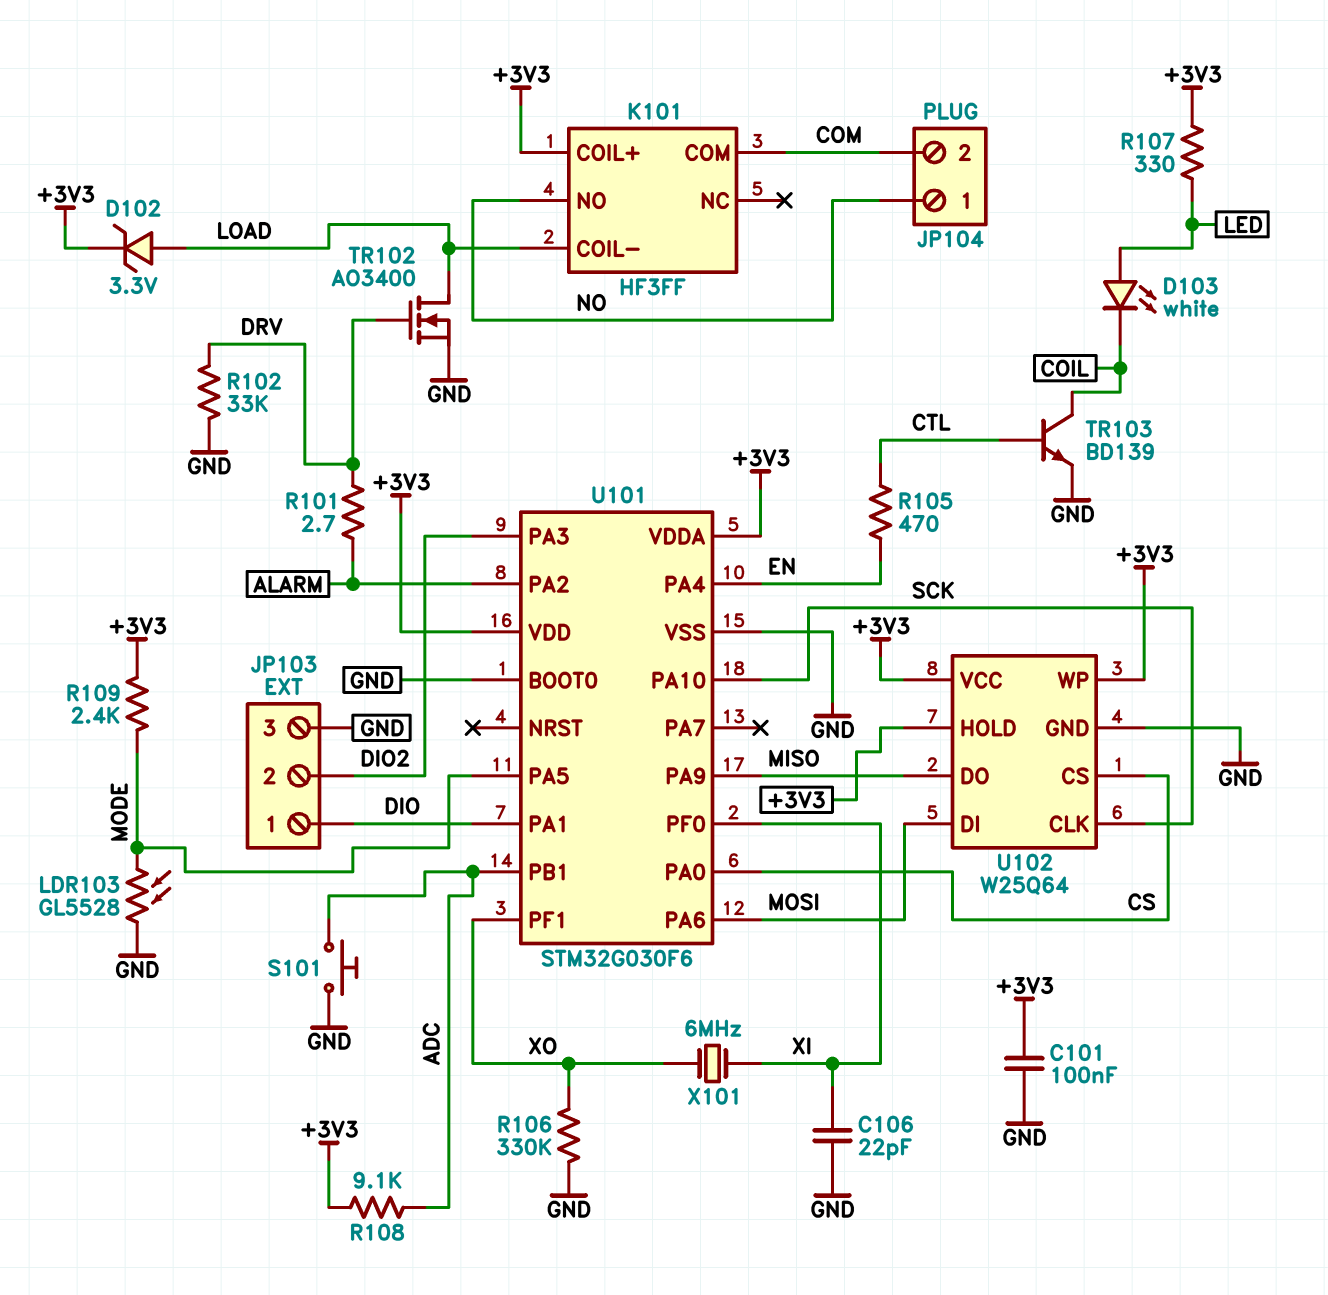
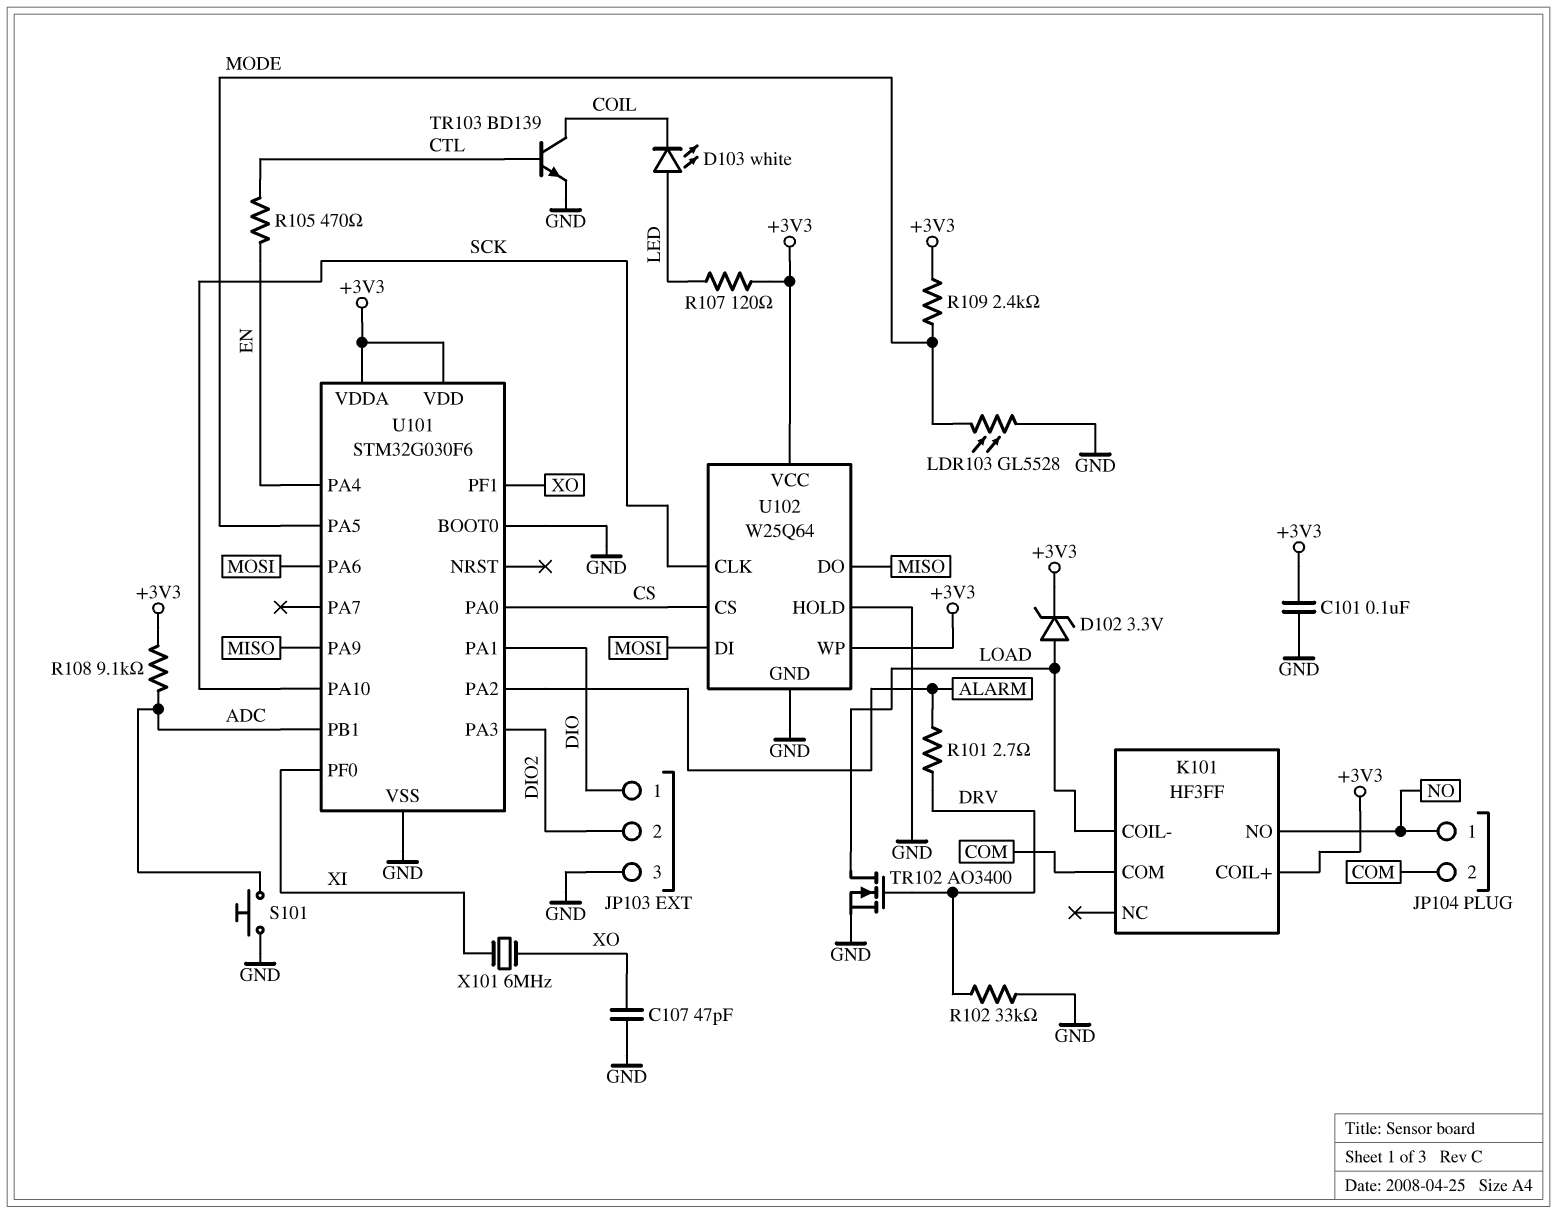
C106: 22pF (GND, XI) -> none
C107: none -> 47pF (GND, XO)
R106: 330k (GND, XO) -> none
R107: 330 (+3V3, LED) -> 120 (+3V3, LED)
U102 pin HOLD: +3V3 -> GND

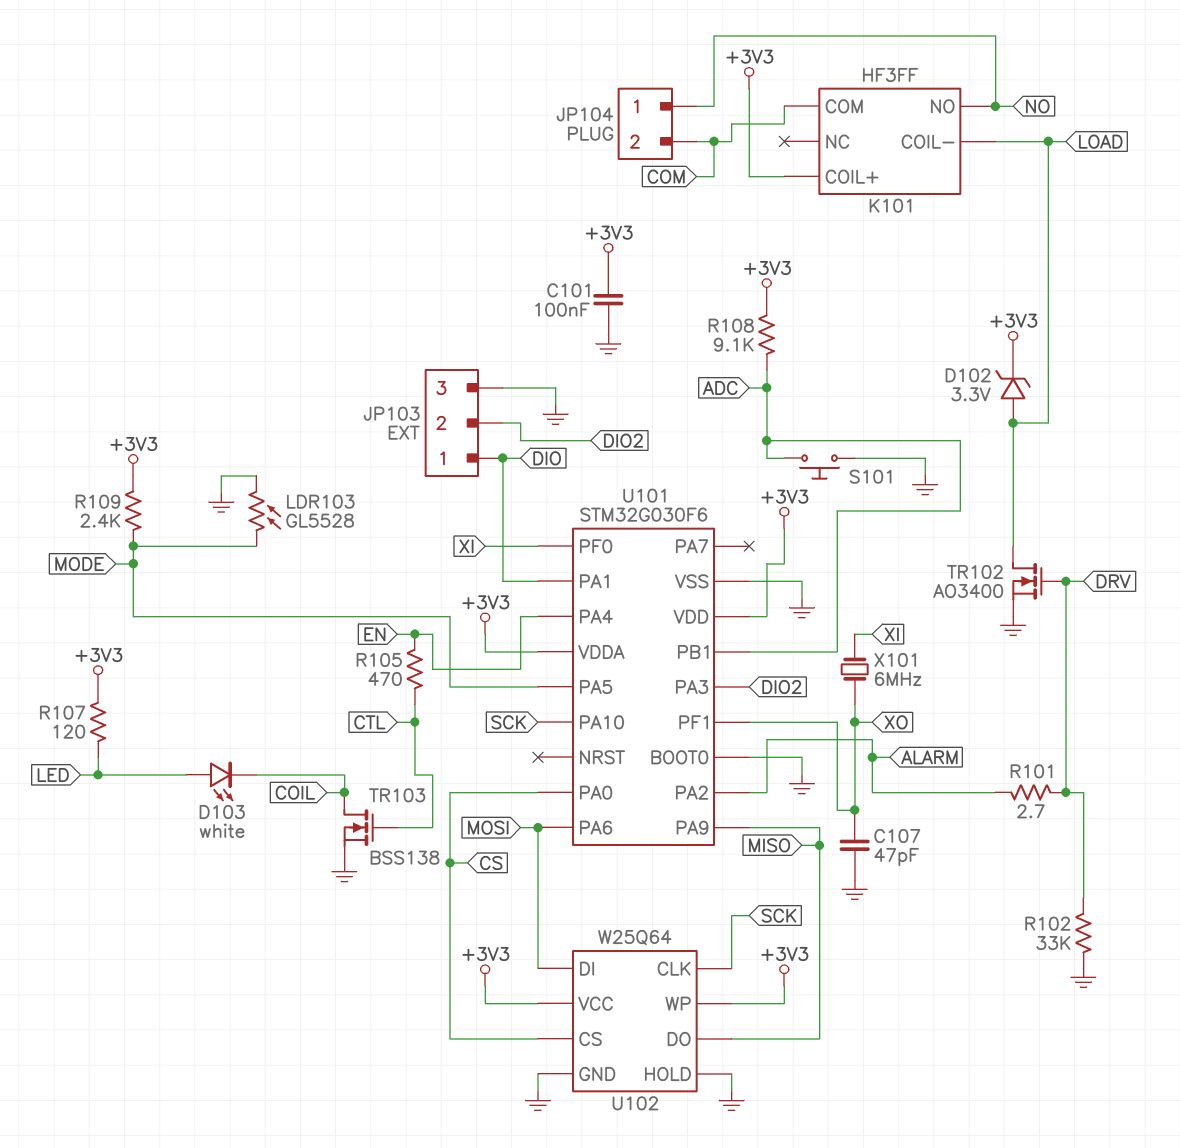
TR103: NPN BD139 (B CTL, C COIL, E GND) -> NMOS BSS138 (G CTL, D COIL, S GND)

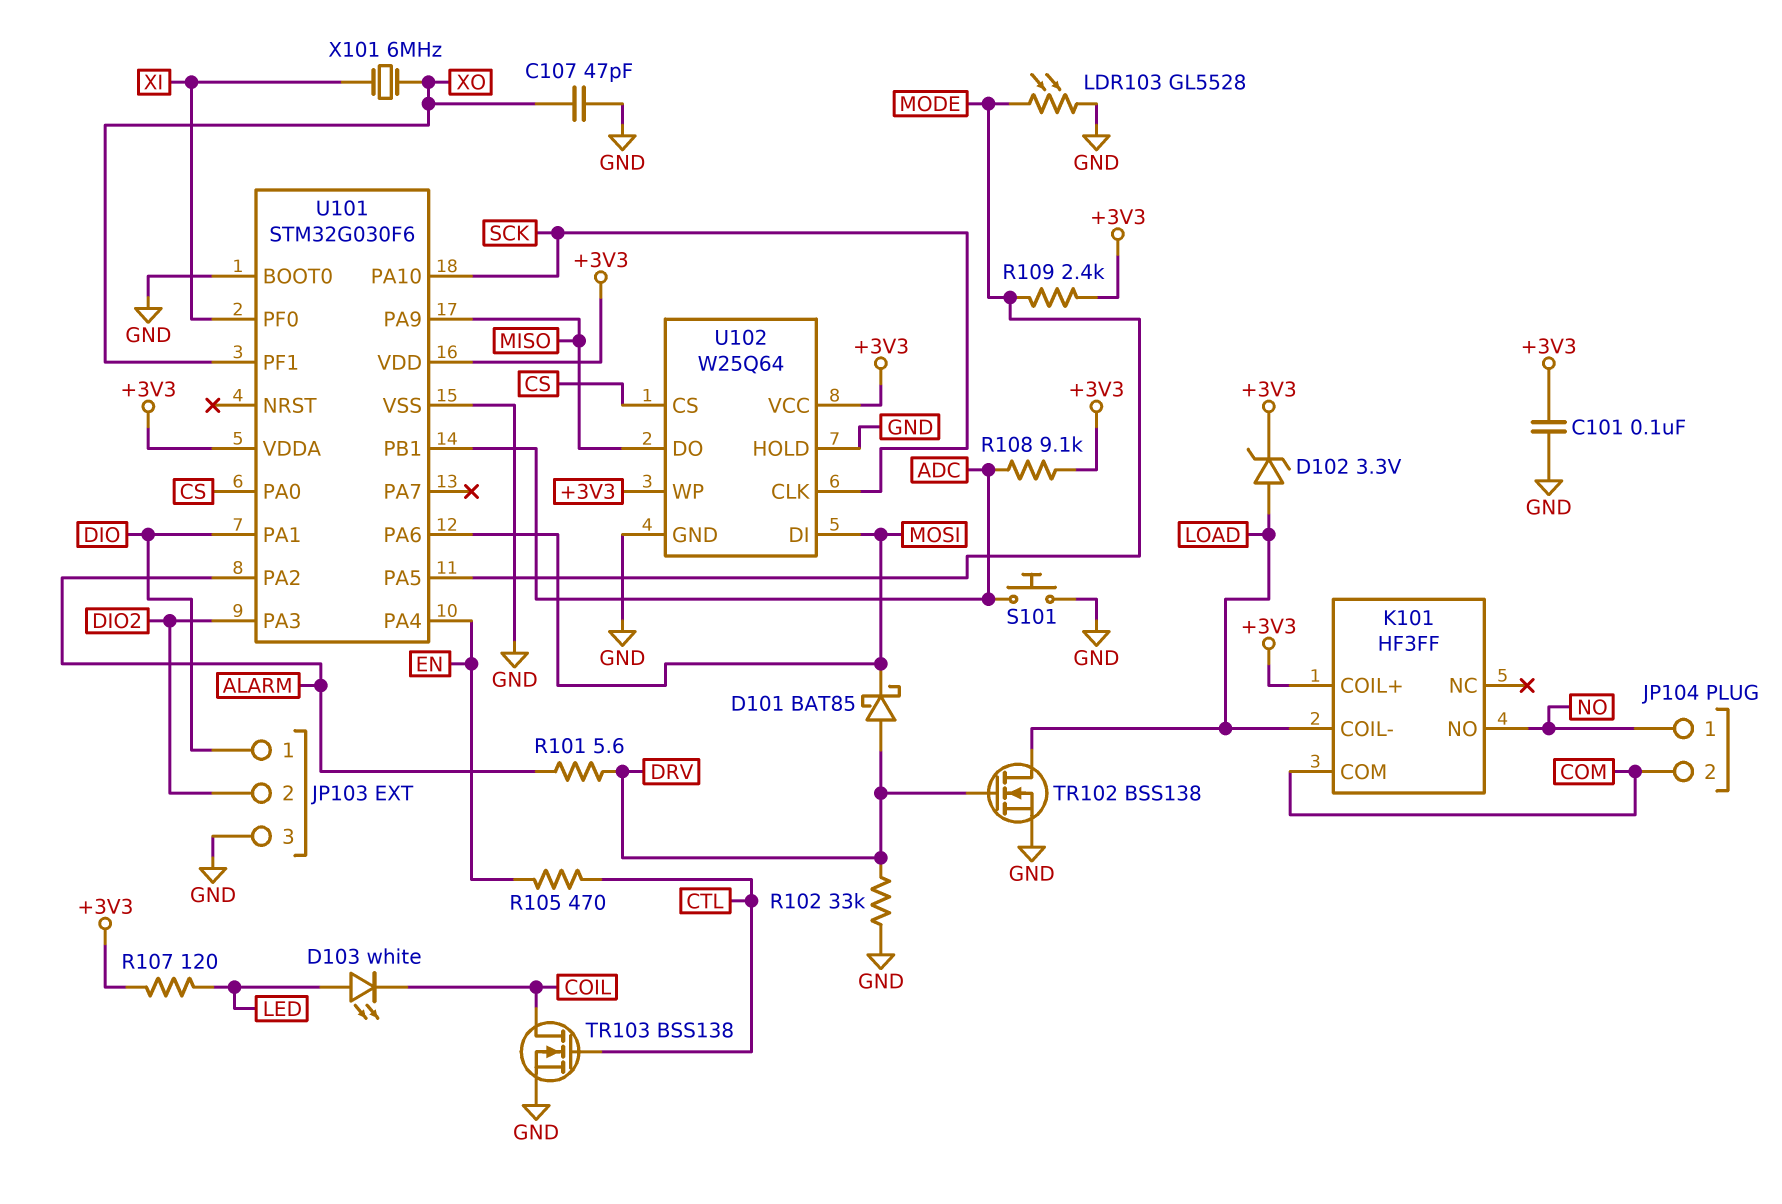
D101: none -> schottky BAT85 (A DRV, K MOSI)
R101: 2.7 (ALARM, DRV) -> 5.6 (ALARM, DRV)
TR102: NMOS AO3400 (G DRV, D LOAD, S GND) -> NMOS BSS138 (G DRV, D LOAD, S GND)

